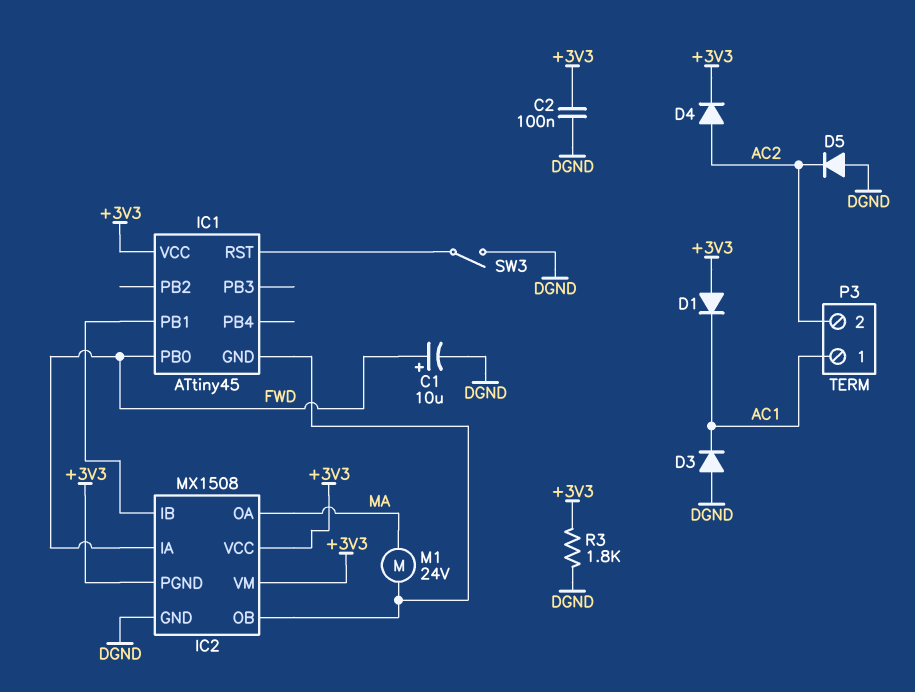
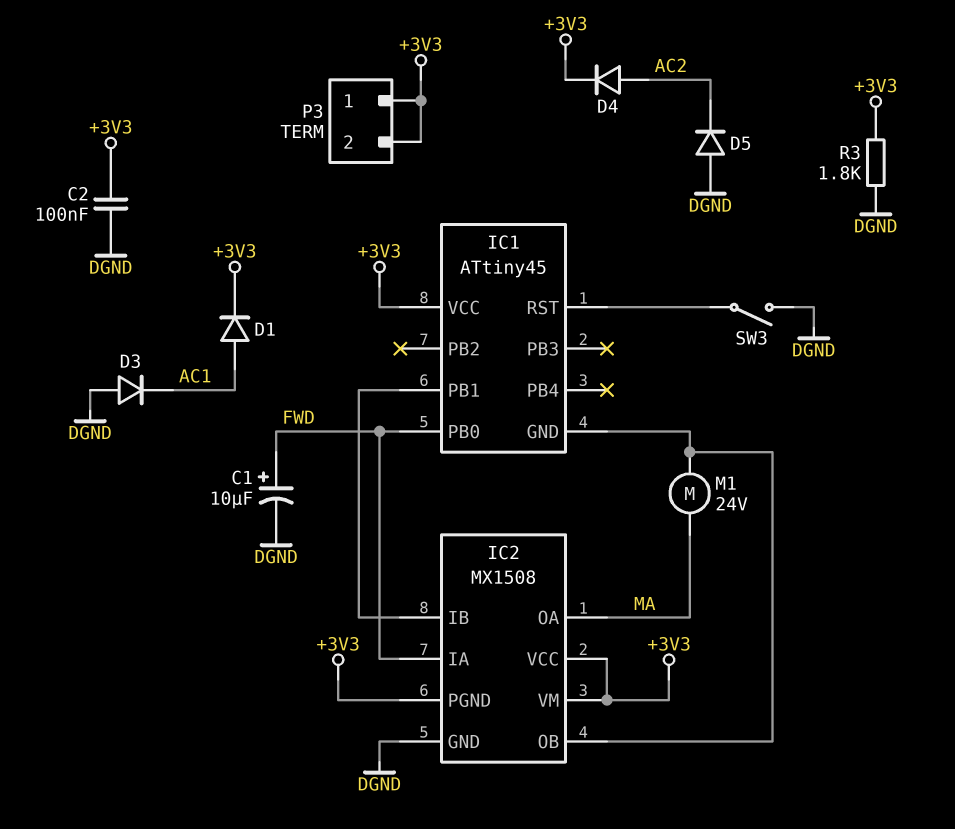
D1: diode (A +3V3, K AC1) -> diode (A AC1, K +3V3)
P3 pin 1: AC1 -> +3V3
P3 pin 2: AC2 -> +3V3

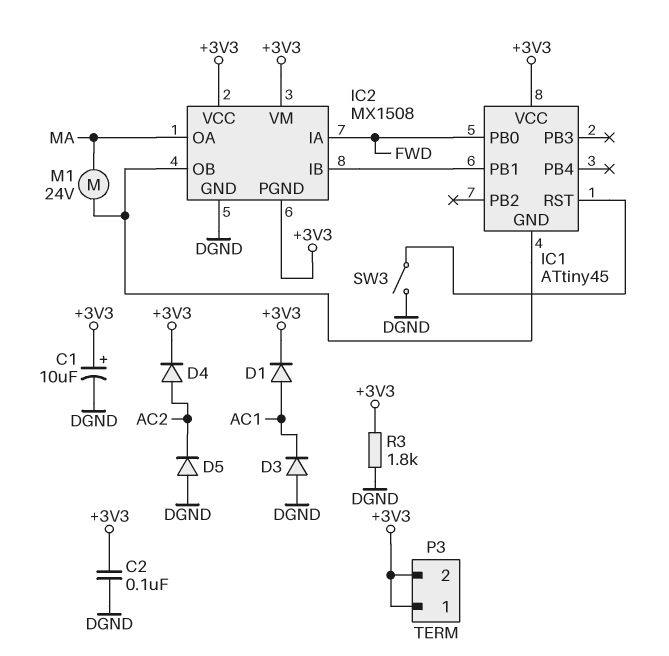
C1: 10uF (plus FWD, minus DGND) -> 10uF (plus +3V3, minus DGND)

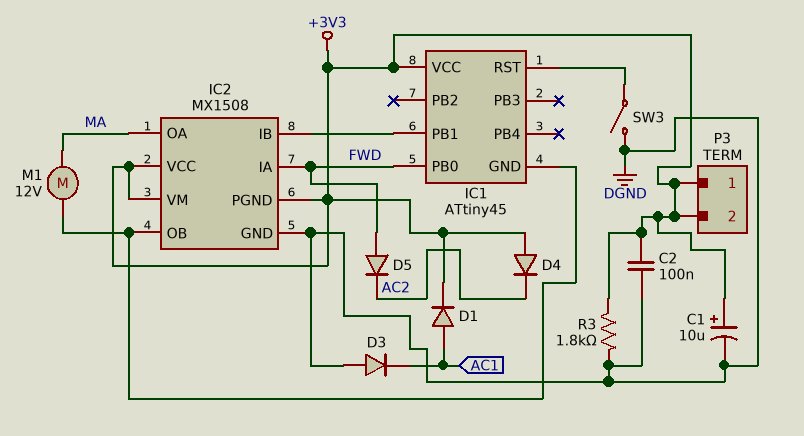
D4: diode (A AC2, K +3V3) -> diode (A +3V3, K AC2)
D5: diode (A DGND, K AC2) -> diode (A FWD, K AC2)
M1: motor 24V (IC1/GND, MA) -> motor 12V (IC1/GND, MA)

